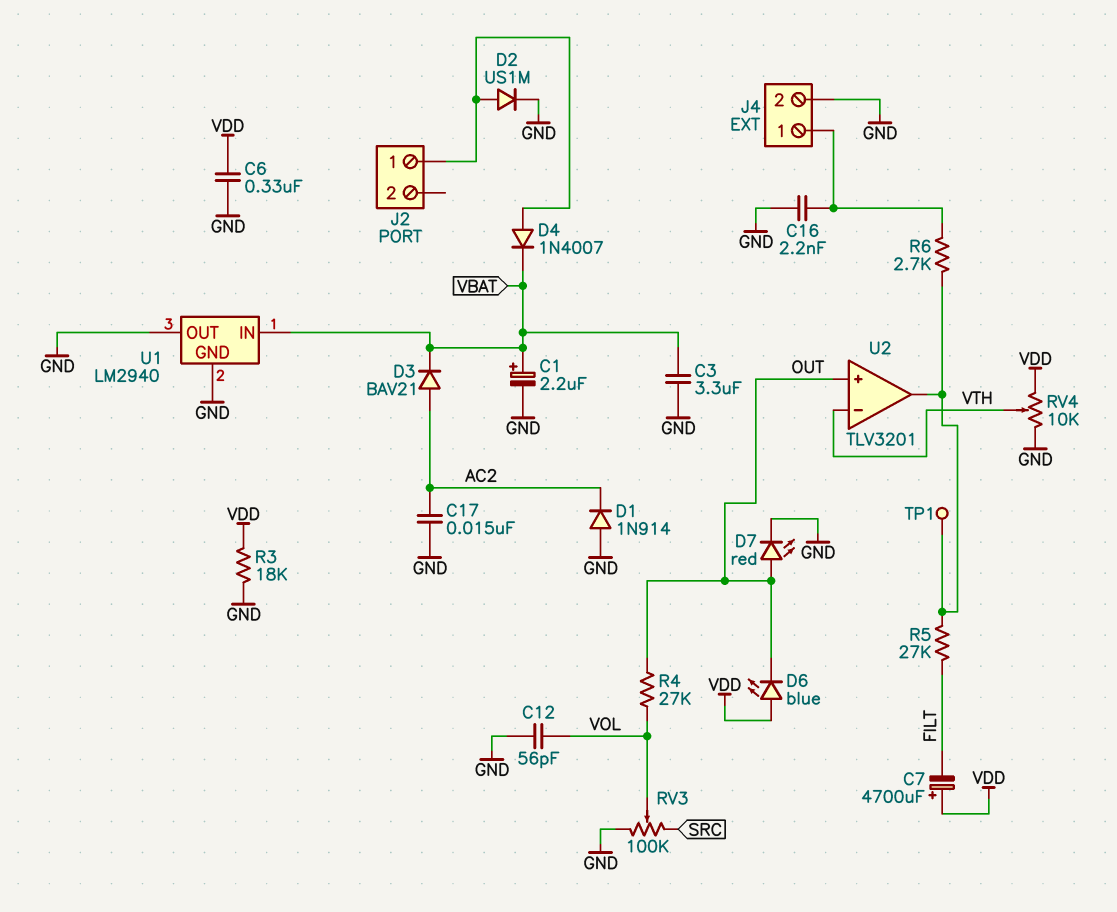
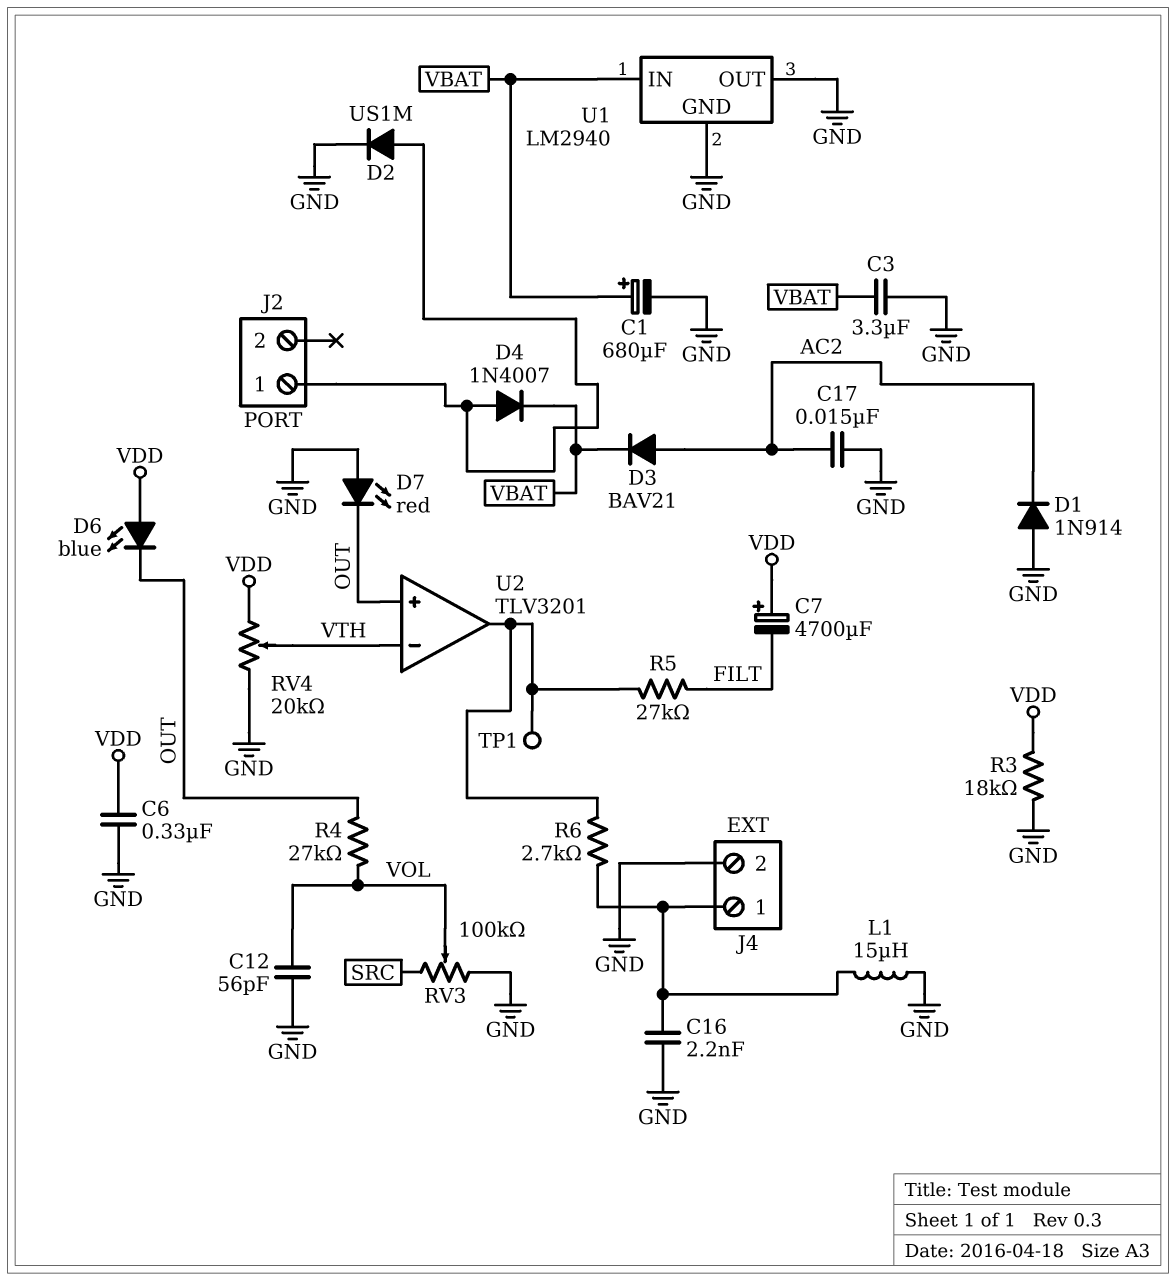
C1: 2.2uF (plus VBAT, minus GND) -> 680uF (plus VBAT, minus GND)
D7: LED red (A OUT, K GND) -> LED red (A GND, K OUT)
L1: none -> 15uH (GND, J4/1)
RV4: 10k (GND, VDD, wiper VTH) -> 20k (GND, VDD, wiper VTH)

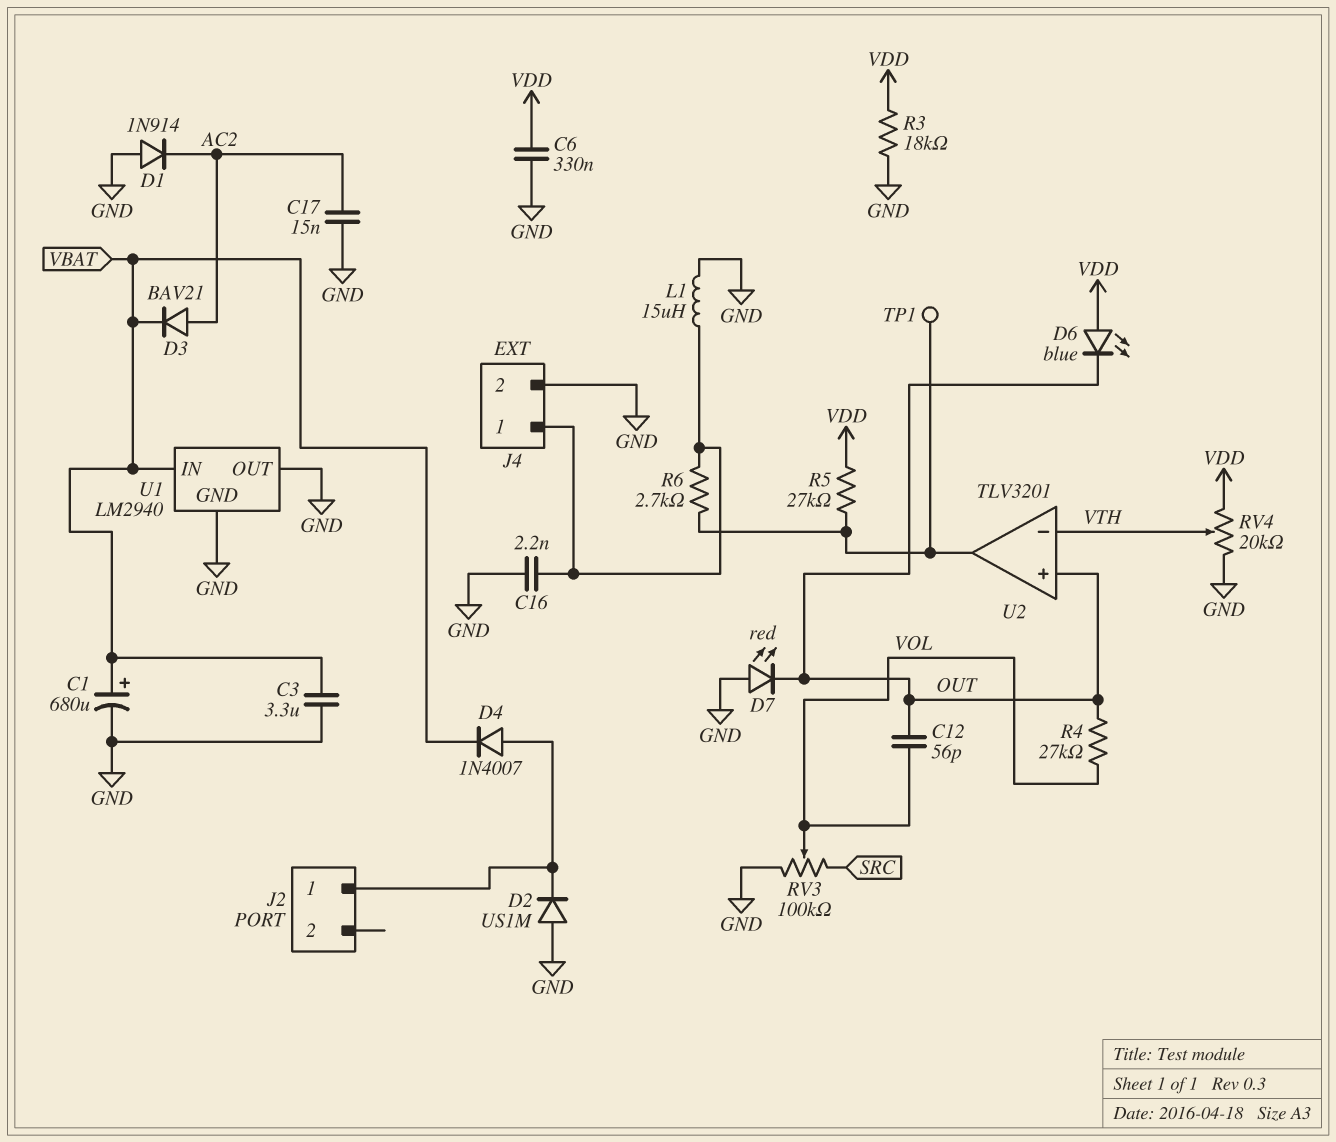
C7: 4700uF (plus VDD, minus FILT) -> none
C12: 56pF (GND, VOL) -> 56pF (OUT, VOL)
D2: diode US1M (A J2/1, K GND) -> diode US1M (A GND, K J2/1)
R5: 27k (FILT, U2/out) -> 27k (U2/out, VDD)

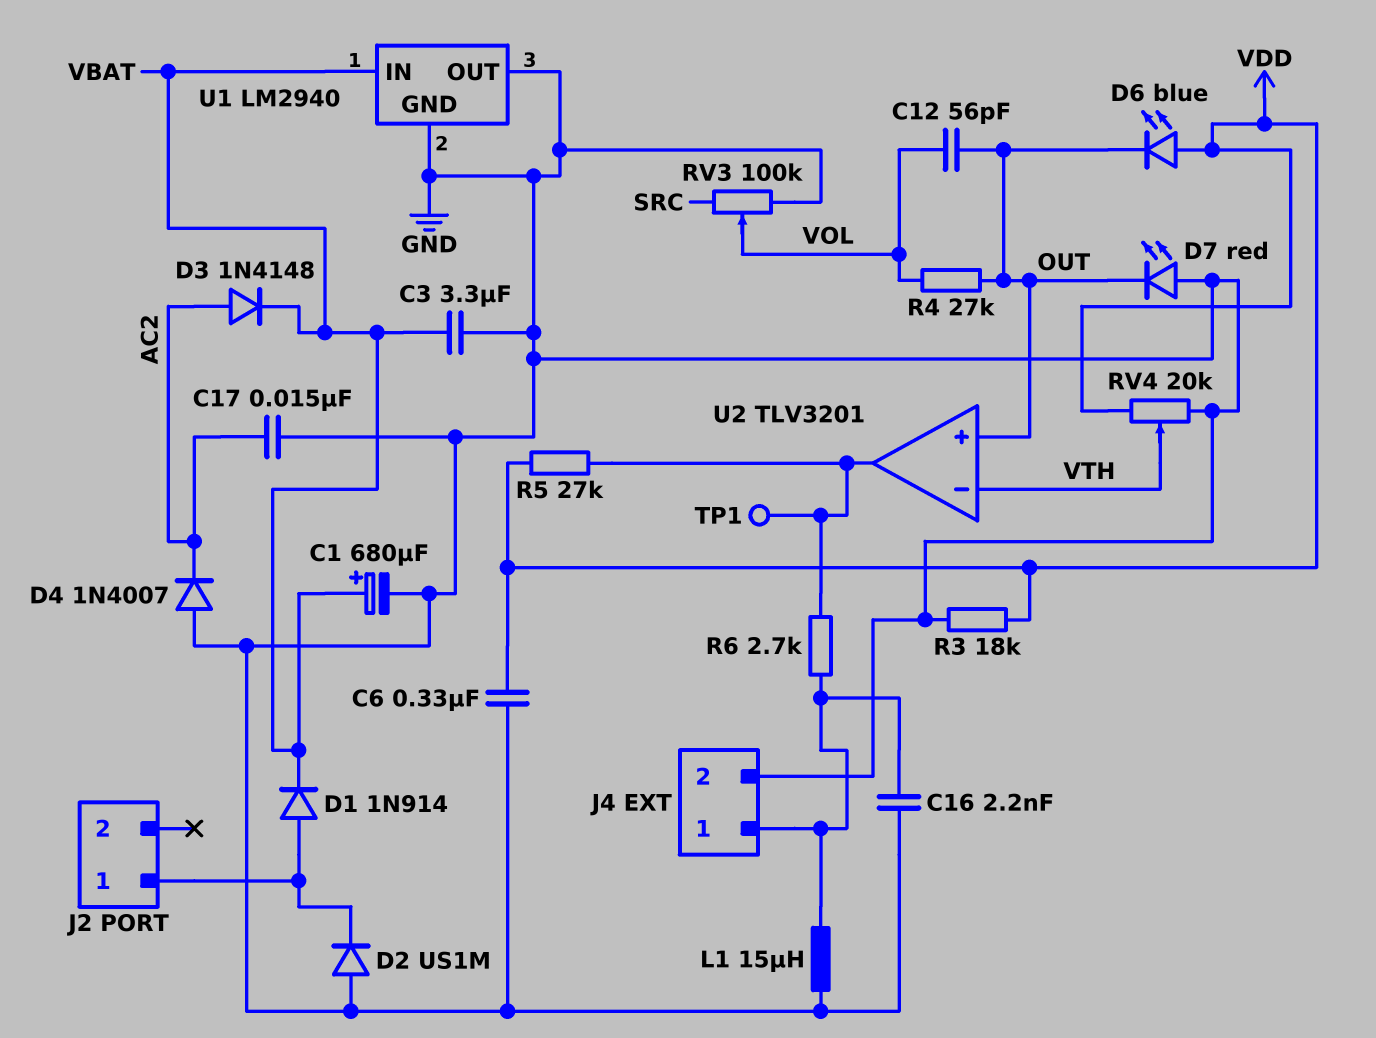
D1: diode 1N914 (A GND, K AC2) -> diode 1N914 (A J2/1, K VBAT)
D3: diode BAV21 (A AC2, K VBAT) -> diode 1N4148 (A AC2, K VBAT)
D4: diode 1N4007 (A J2/1, K VBAT) -> diode 1N4007 (A GND, K AC2)

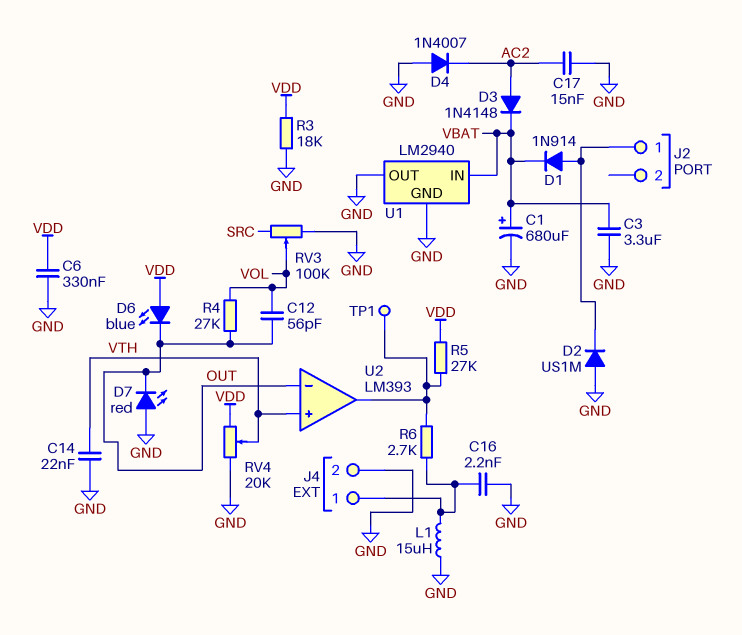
C14: none -> 22nF (GND, VTH)
U2: TLV3201 -> LM393
U2 pin in+: OUT -> VTH
U2 pin in-: VTH -> OUT

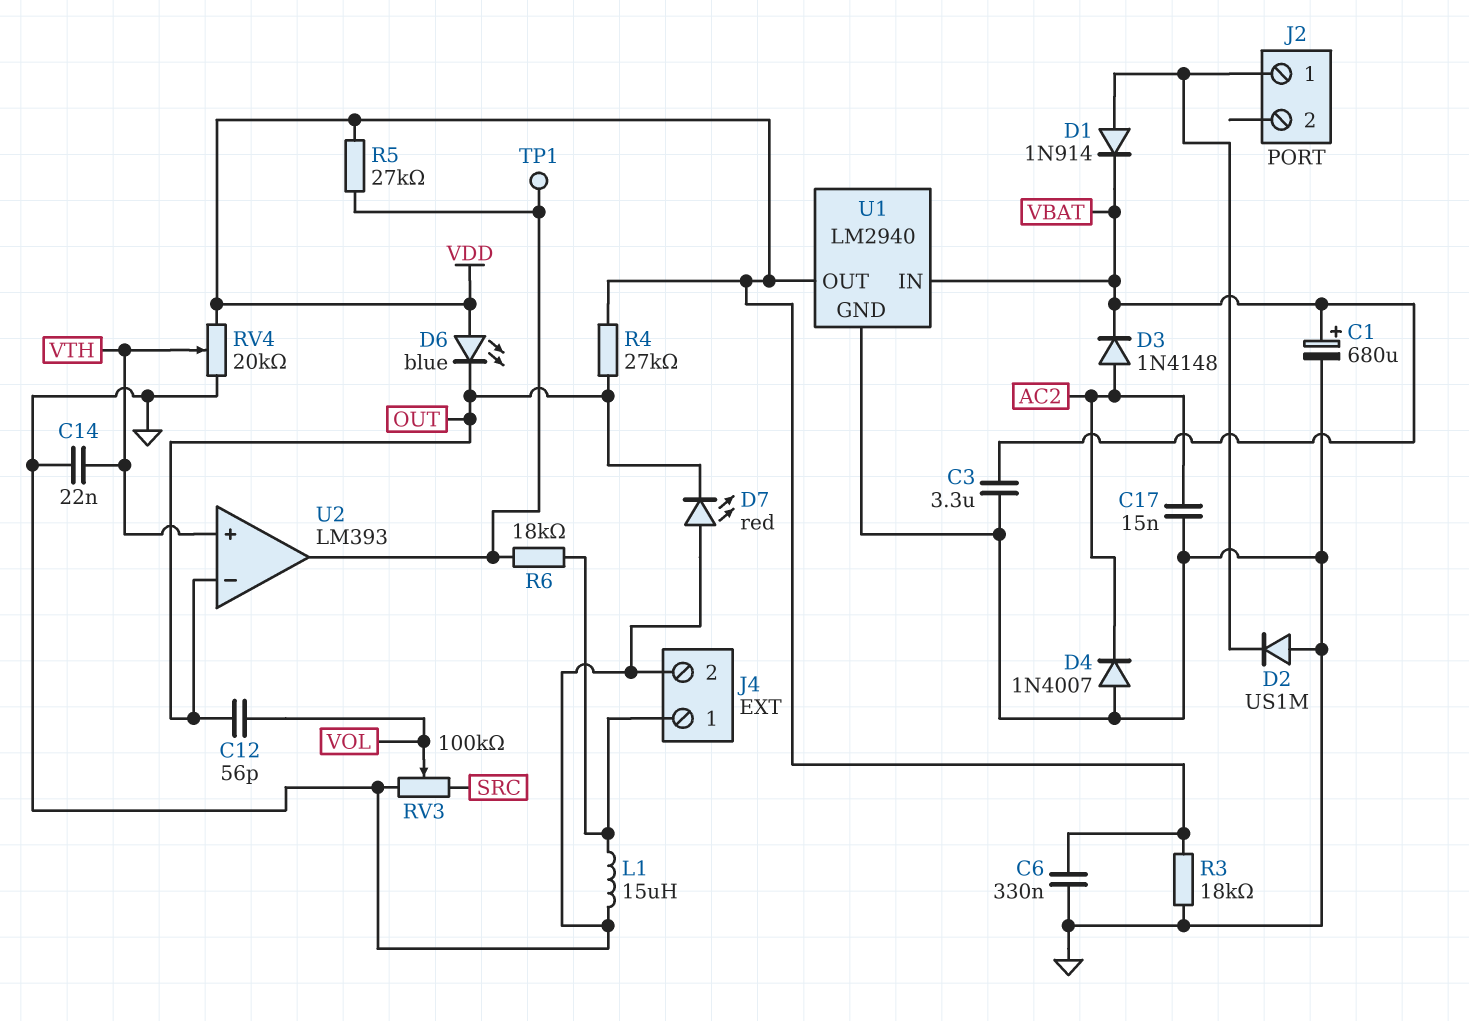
C16: 2.2nF (GND, J4/1) -> none
R4: 27k (OUT, VOL) -> 27k (OUT, VDD)
R6: 2.7k (J4/1, U2/out) -> 18k (J4/1, U2/out)
U1 pin OUT: GND -> VDD

